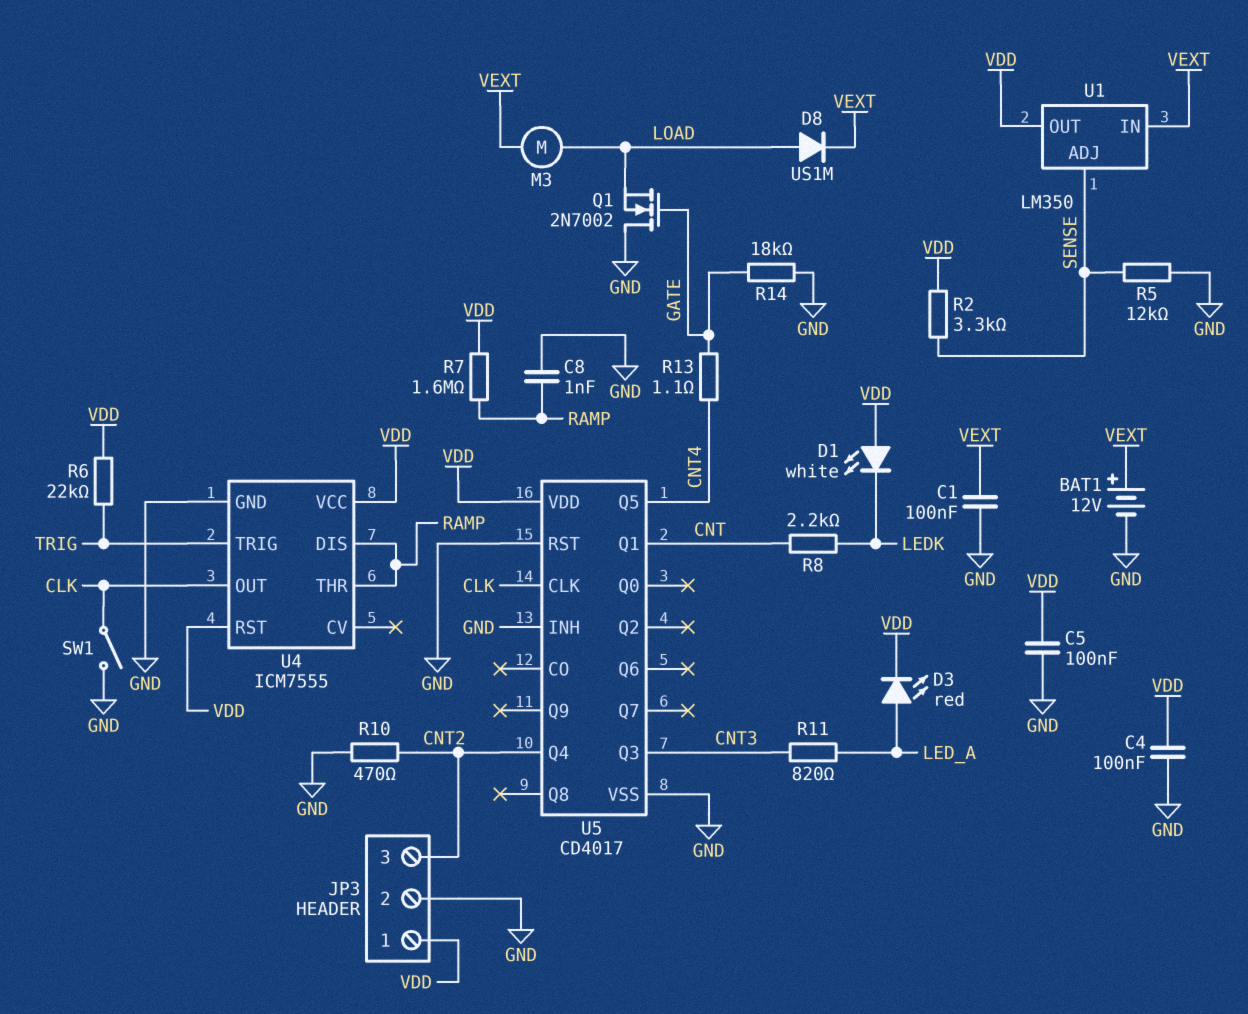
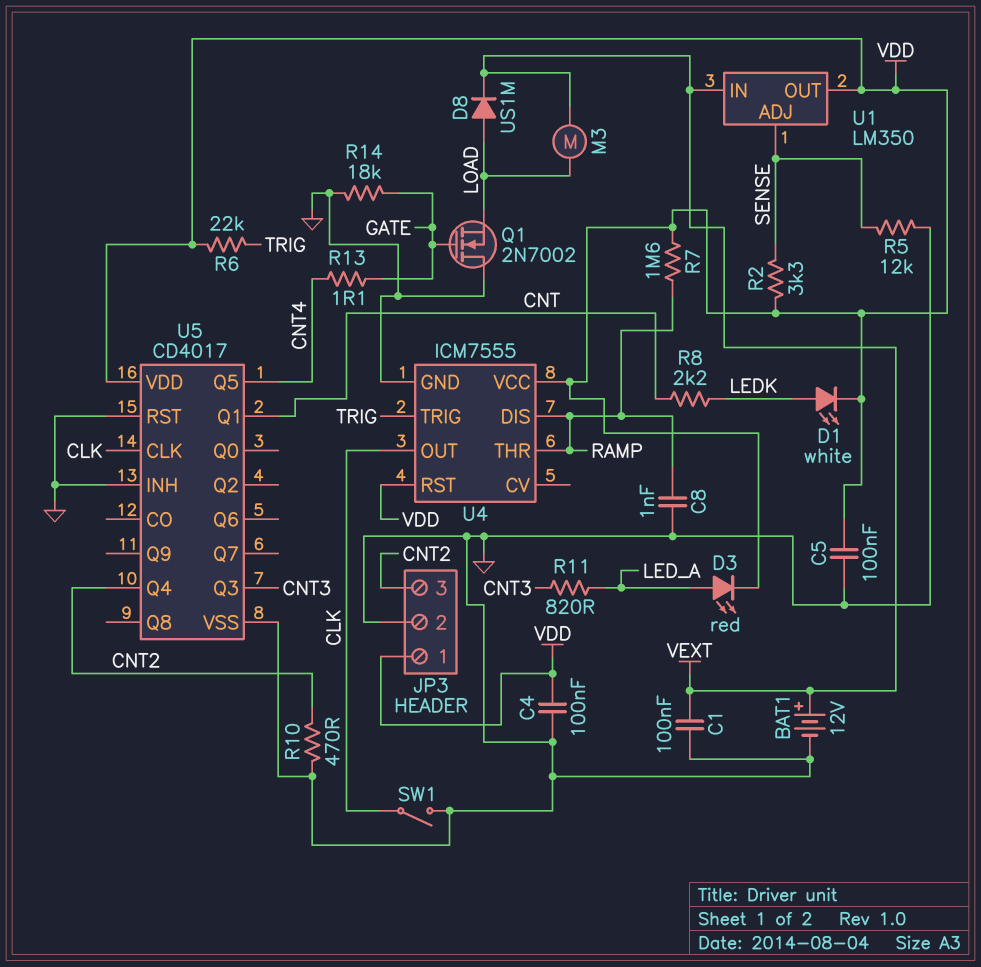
D1: LED white (A VDD, K LEDK) -> LED white (A LEDK, K VDD)

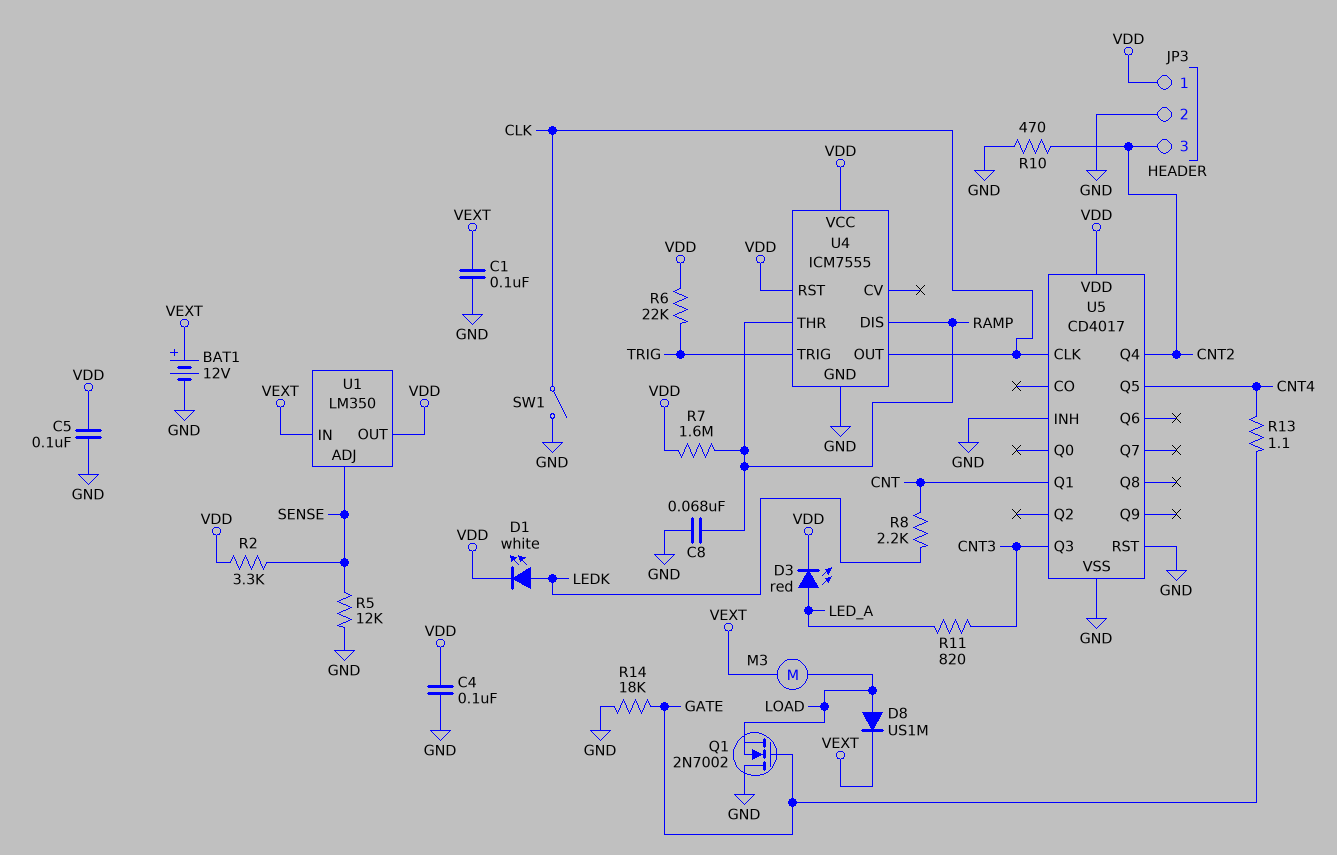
C8: 1nF (GND, RAMP) -> 68nF (GND, RAMP)

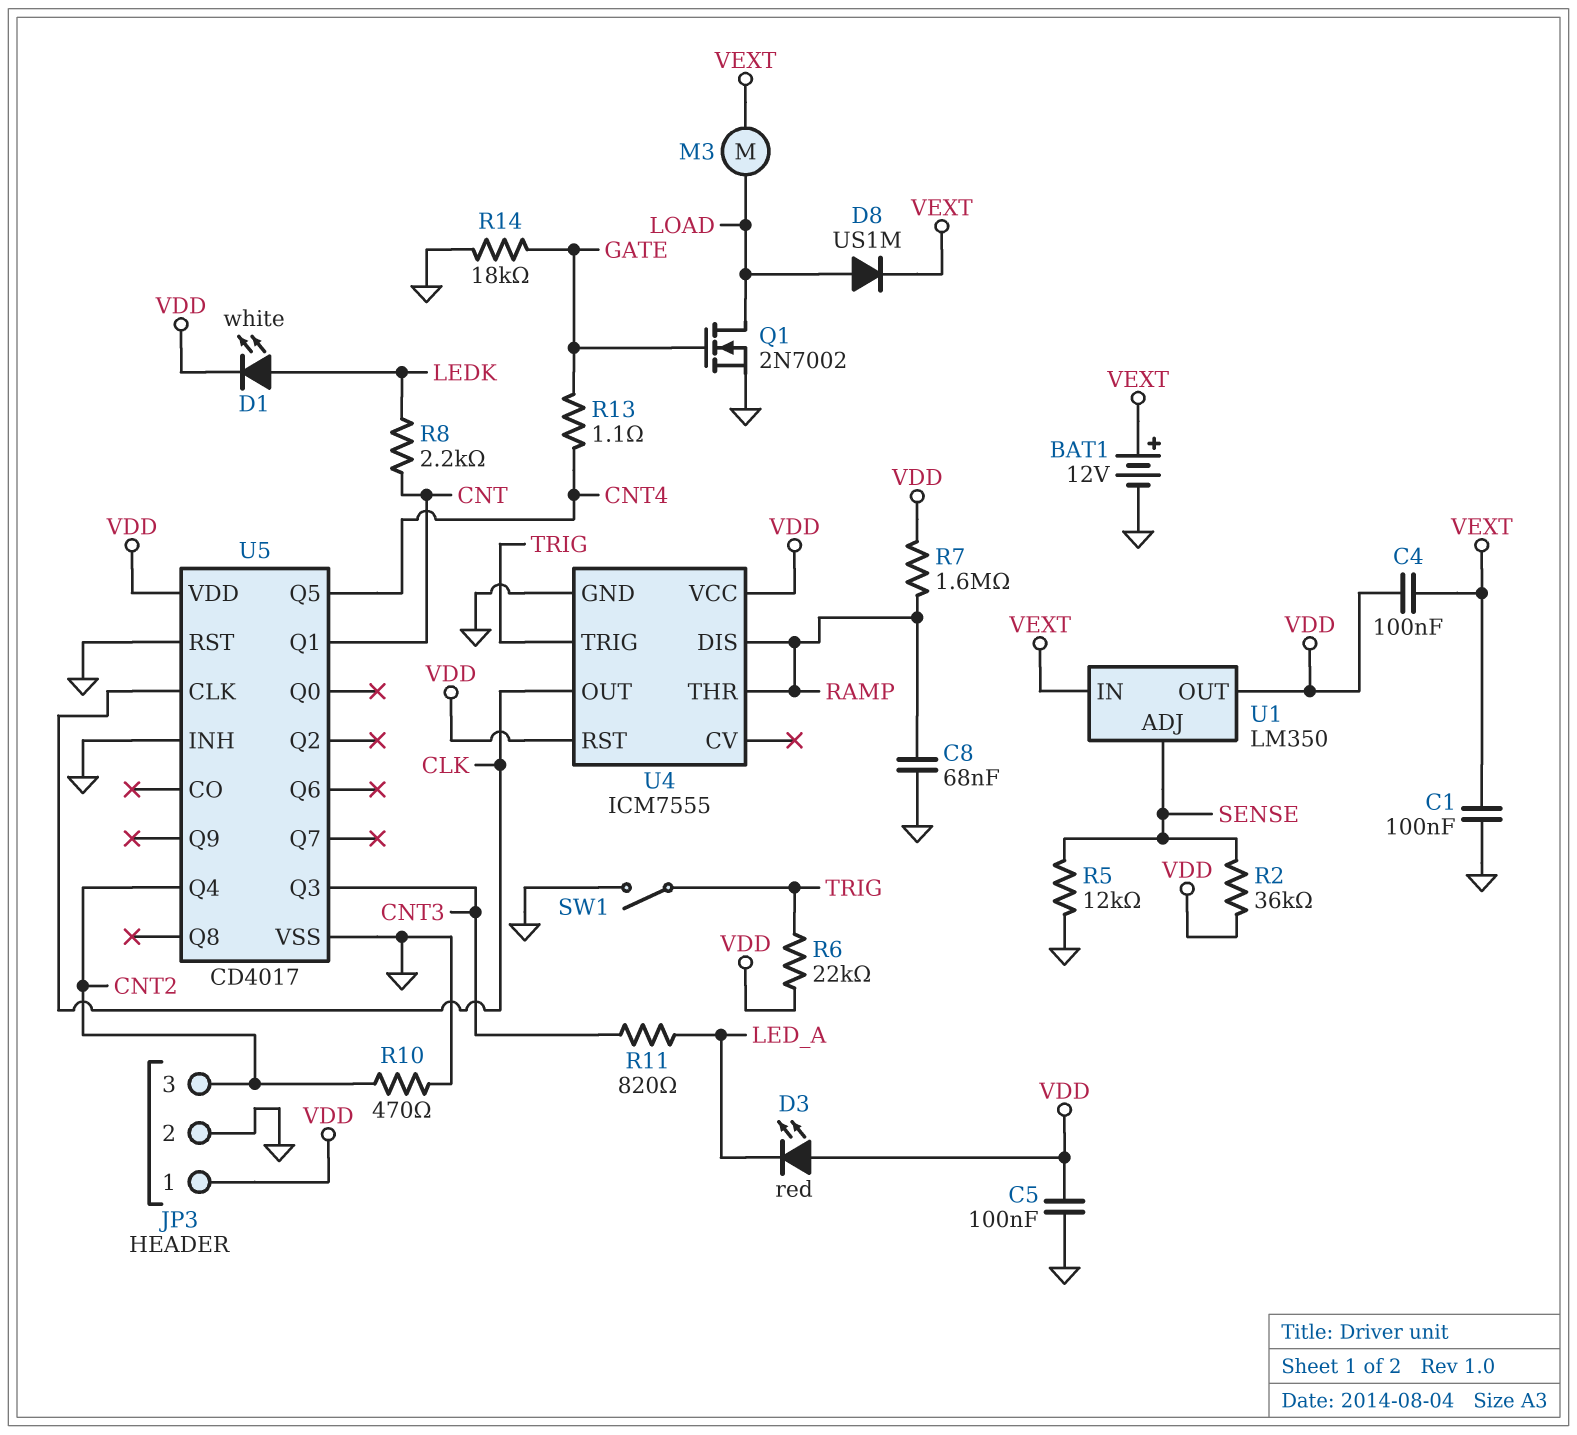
C4: 100nF (GND, VDD) -> 100nF (VDD, VEXT)
D3: LED red (A LED_A, K VDD) -> LED red (A VDD, K LED_A)
Q1: NMOS 2N7002 (G GATE, D GND, S LOAD) -> NMOS 2N7002 (G GATE, D LOAD, S GND)
R2: 3.3k (SENSE, VDD) -> 36k (SENSE, VDD)
SW1: switch (CLK, GND) -> switch (GND, TRIG)

